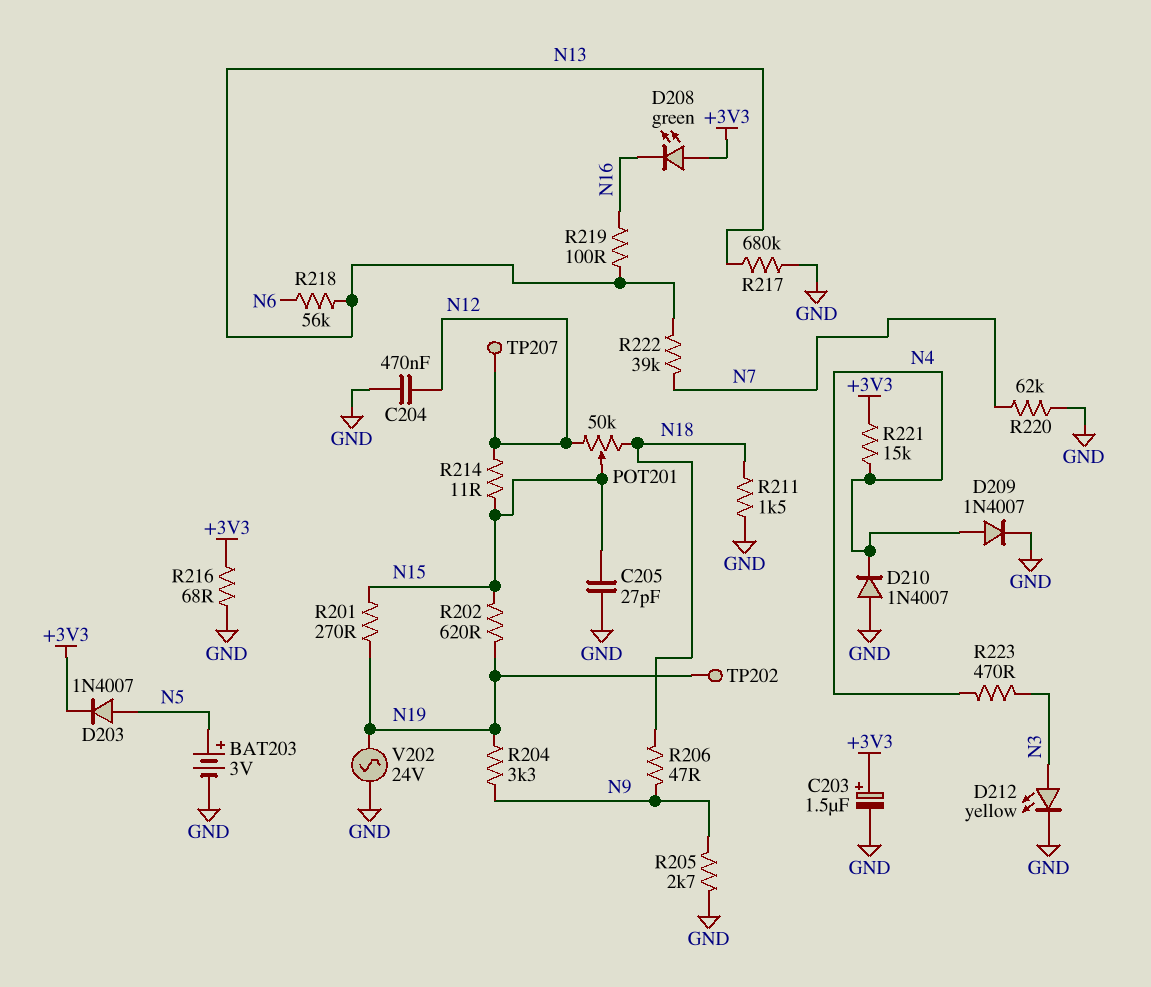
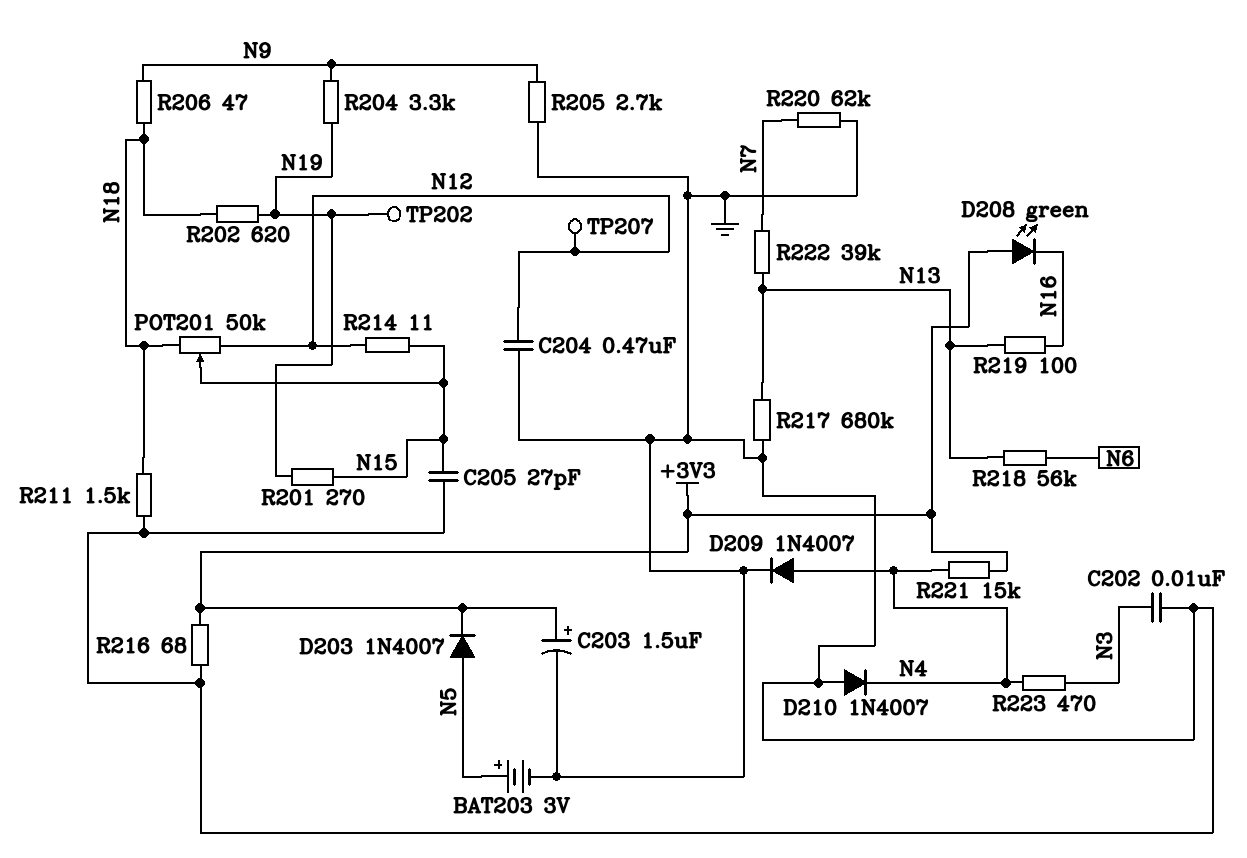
C202: none -> 10nF (GND, N3)
D212: LED yellow (A N3, K GND) -> none
R202: 620 (N15, N19) -> 620 (N18, N19)
V202: AC 24V (GND, N19) -> none

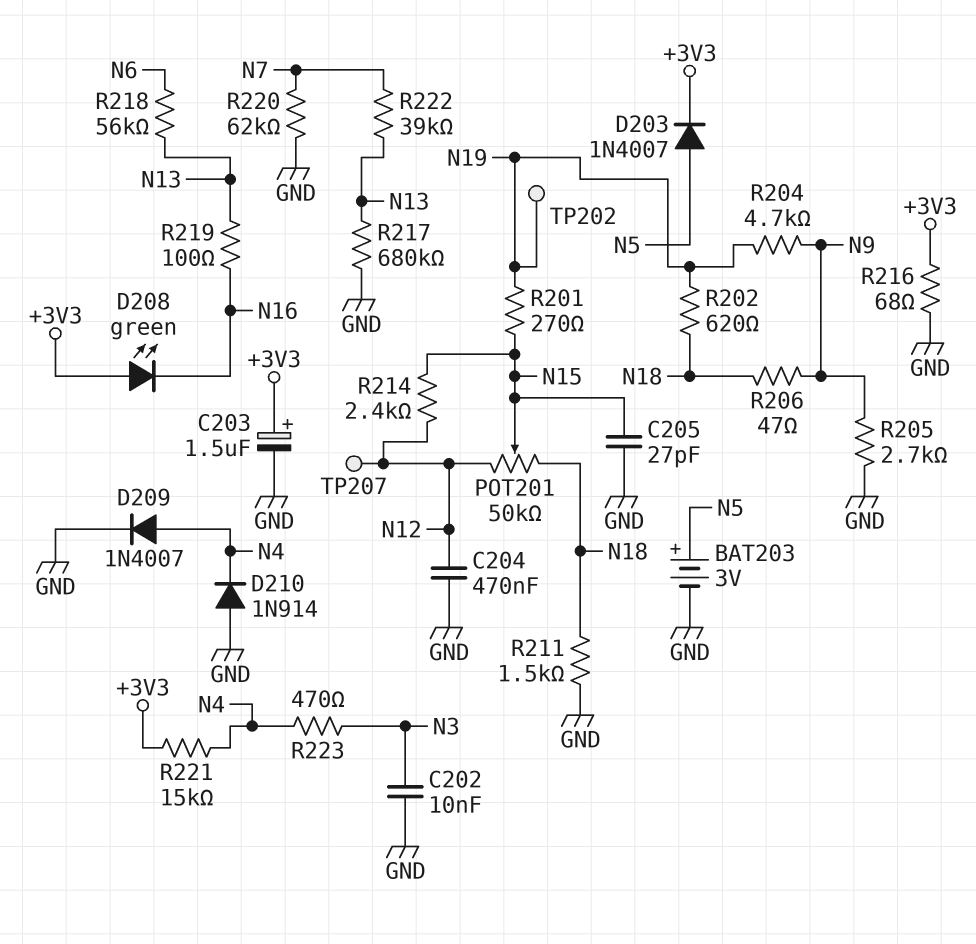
D210: diode 1N4007 (A GND, K N4) -> diode 1N914 (A GND, K N4)
R204: 3.3k (N9, N19) -> 4.7k (N9, N19)
R214: 11 (N12, N15) -> 2.4k (N12, N15)

